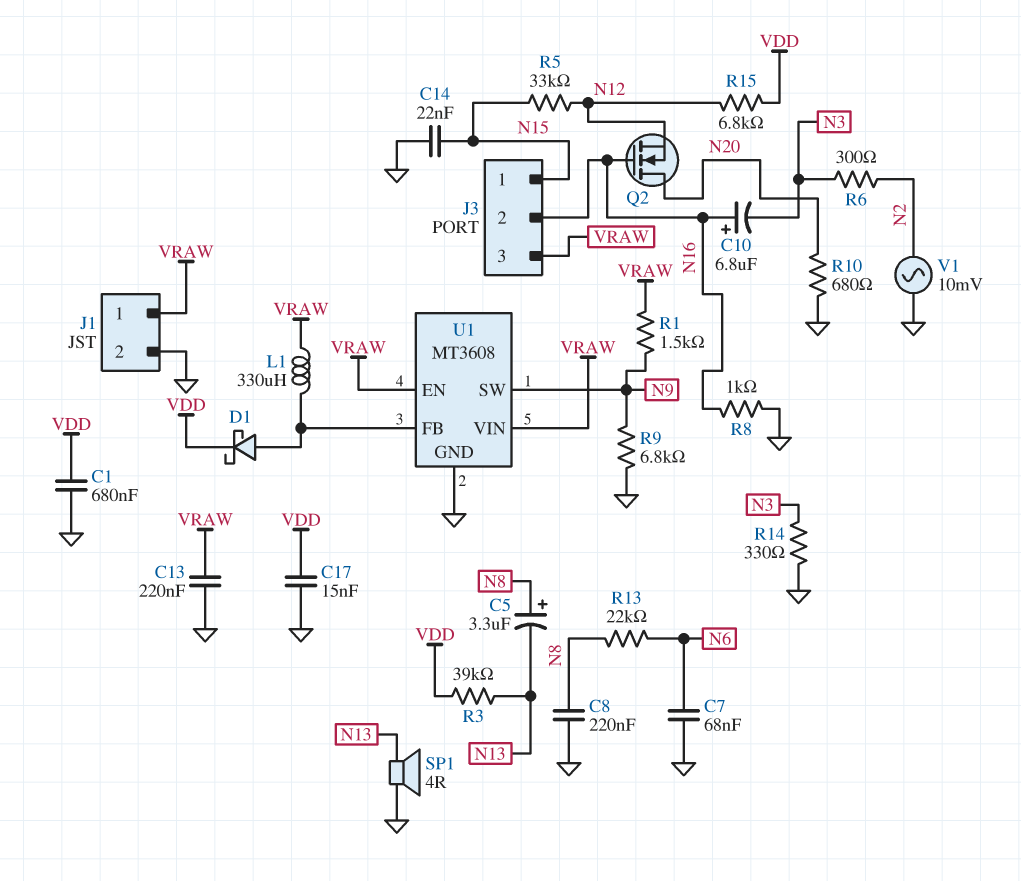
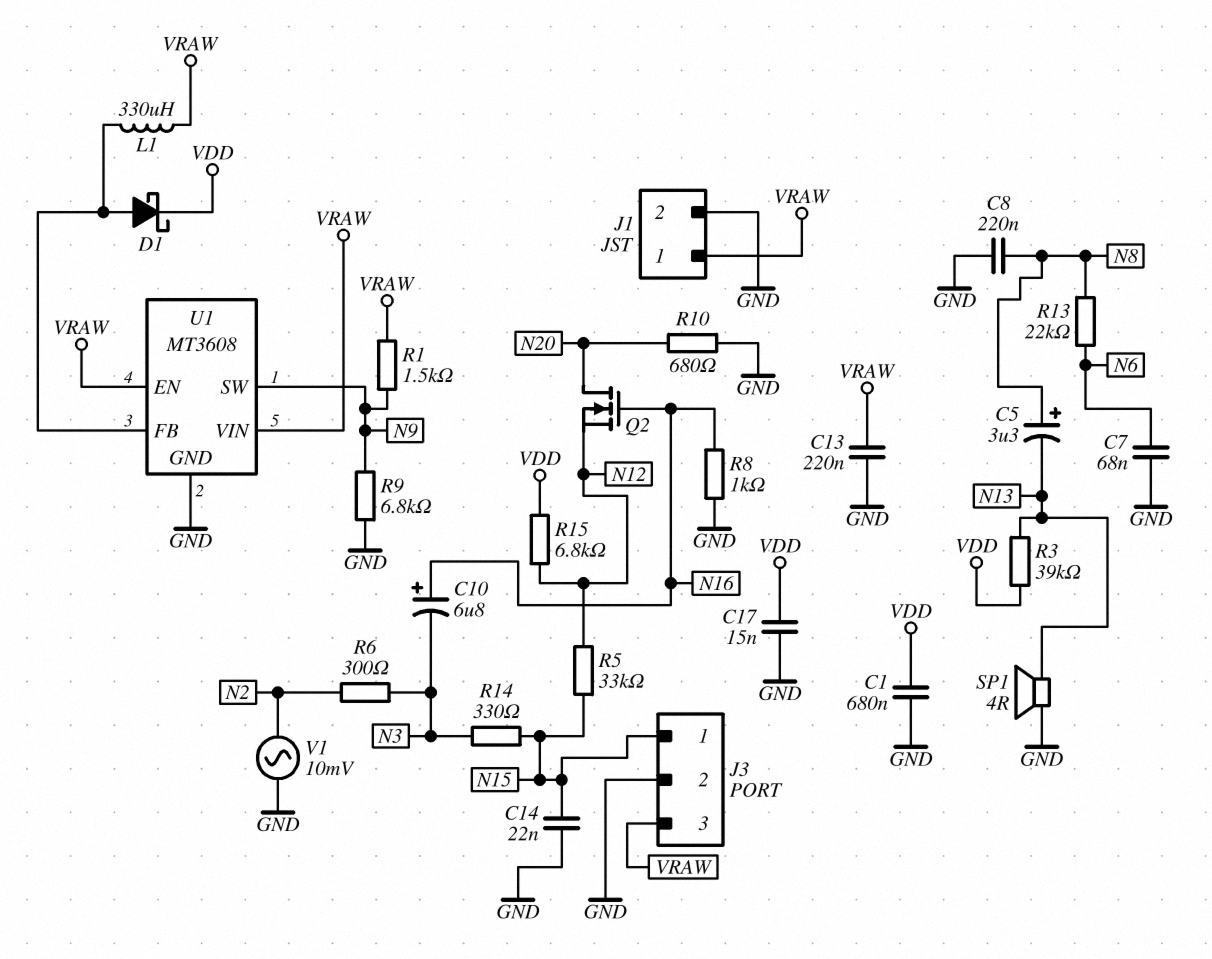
J3 pin 2: N16 -> GND
R14: 330 (GND, N3) -> 330 (N3, N15)

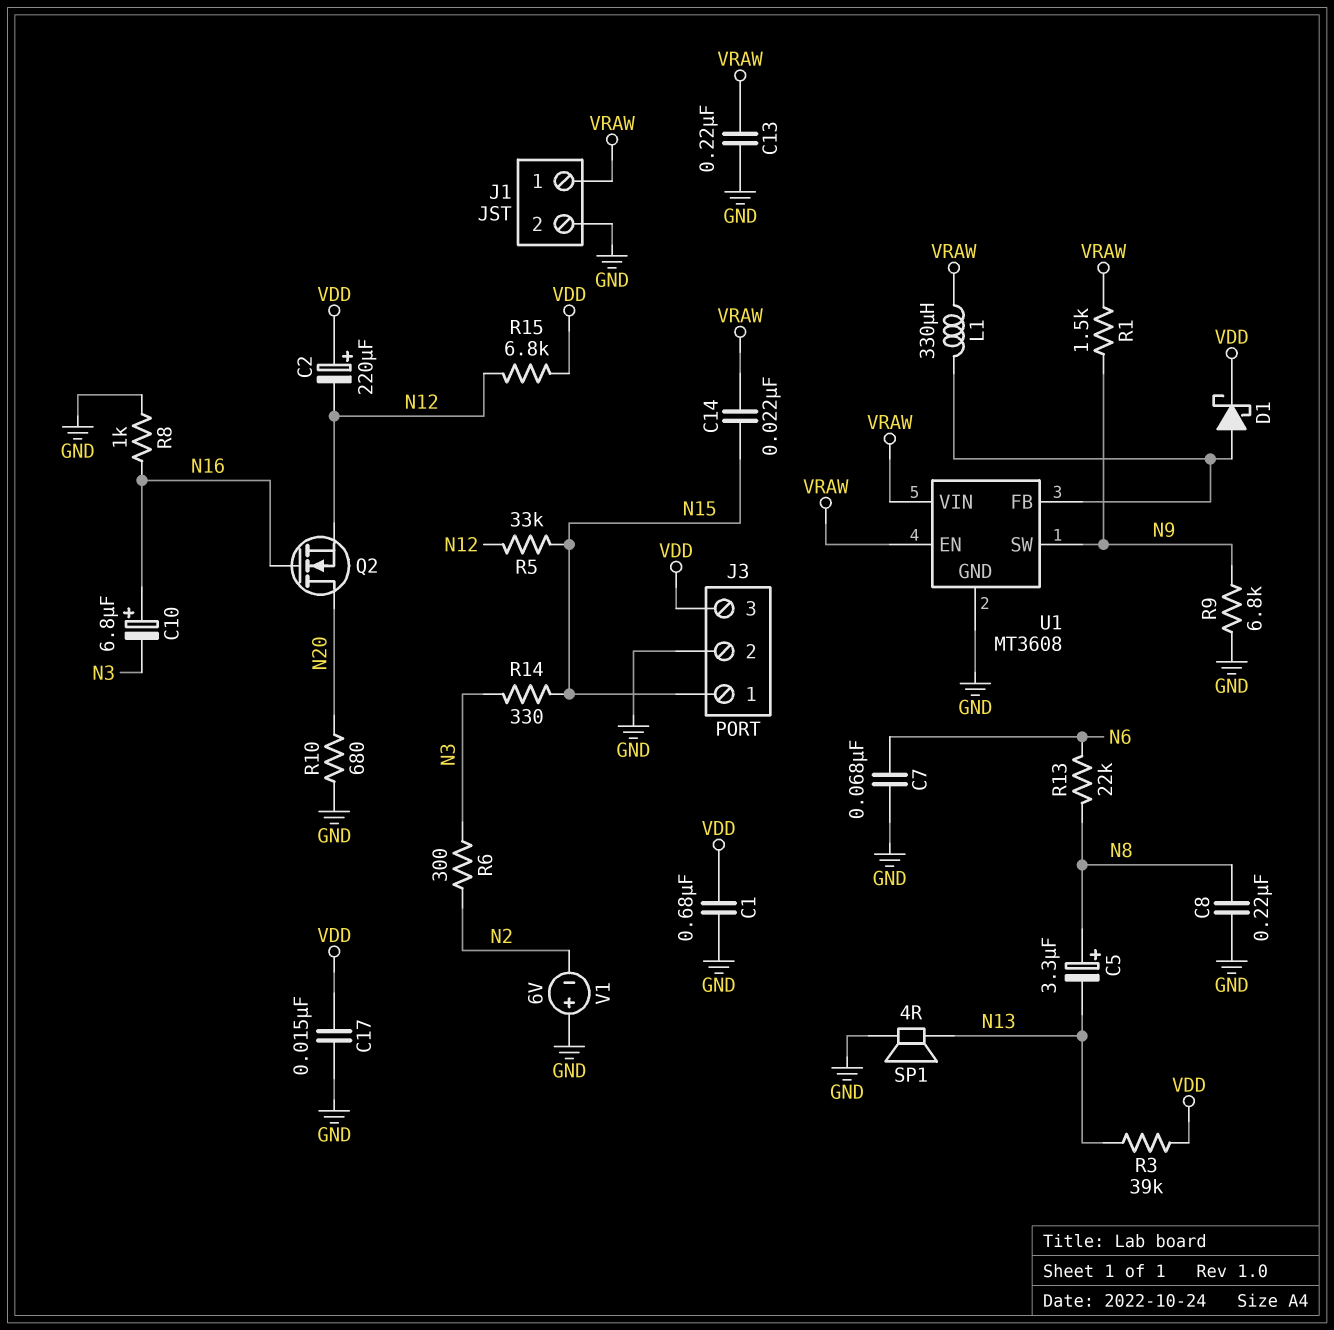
C2: none -> 220uF (plus VDD, minus N12)
C14: 22nF (GND, N15) -> 22nF (N15, VRAW)
J3 pin 3: VRAW -> VDD
V1: AC 10mV (GND, N2) -> 6V (plus GND, minus N2)

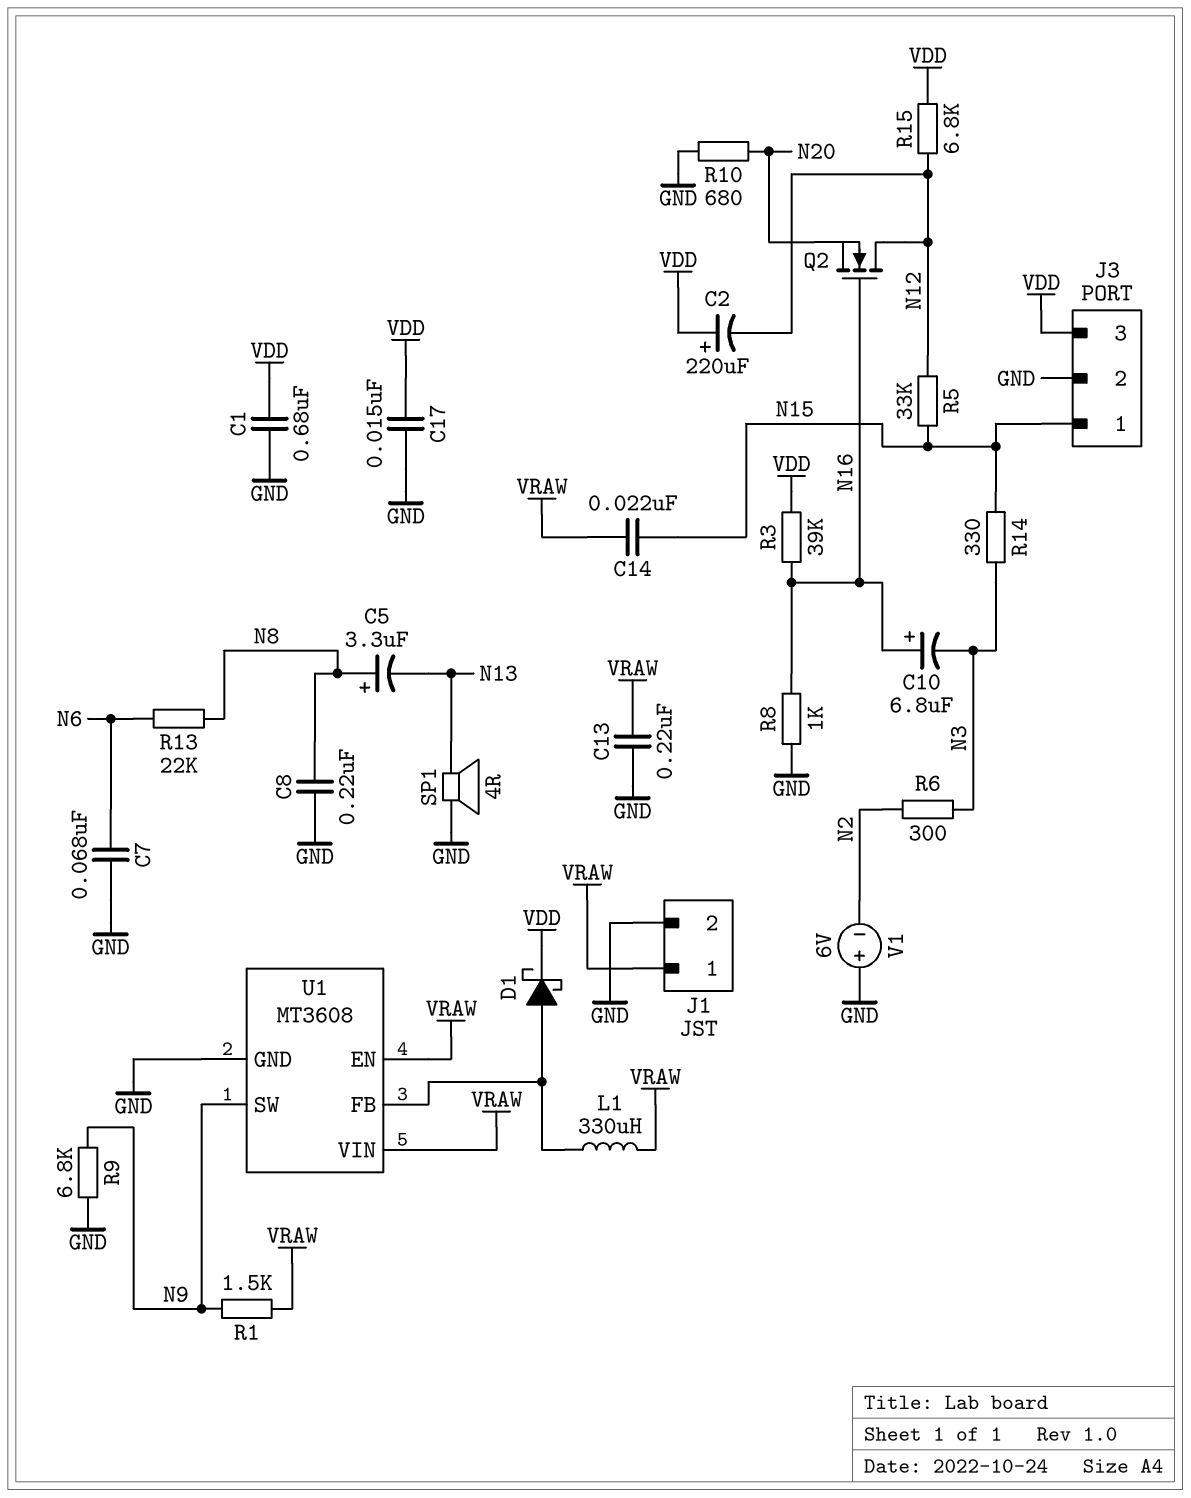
Q2: NMOS (G N16, D N20, S N12) -> NMOS (G N16, D N12, S N20)
R3: 39k (N13, VDD) -> 39k (N16, VDD)

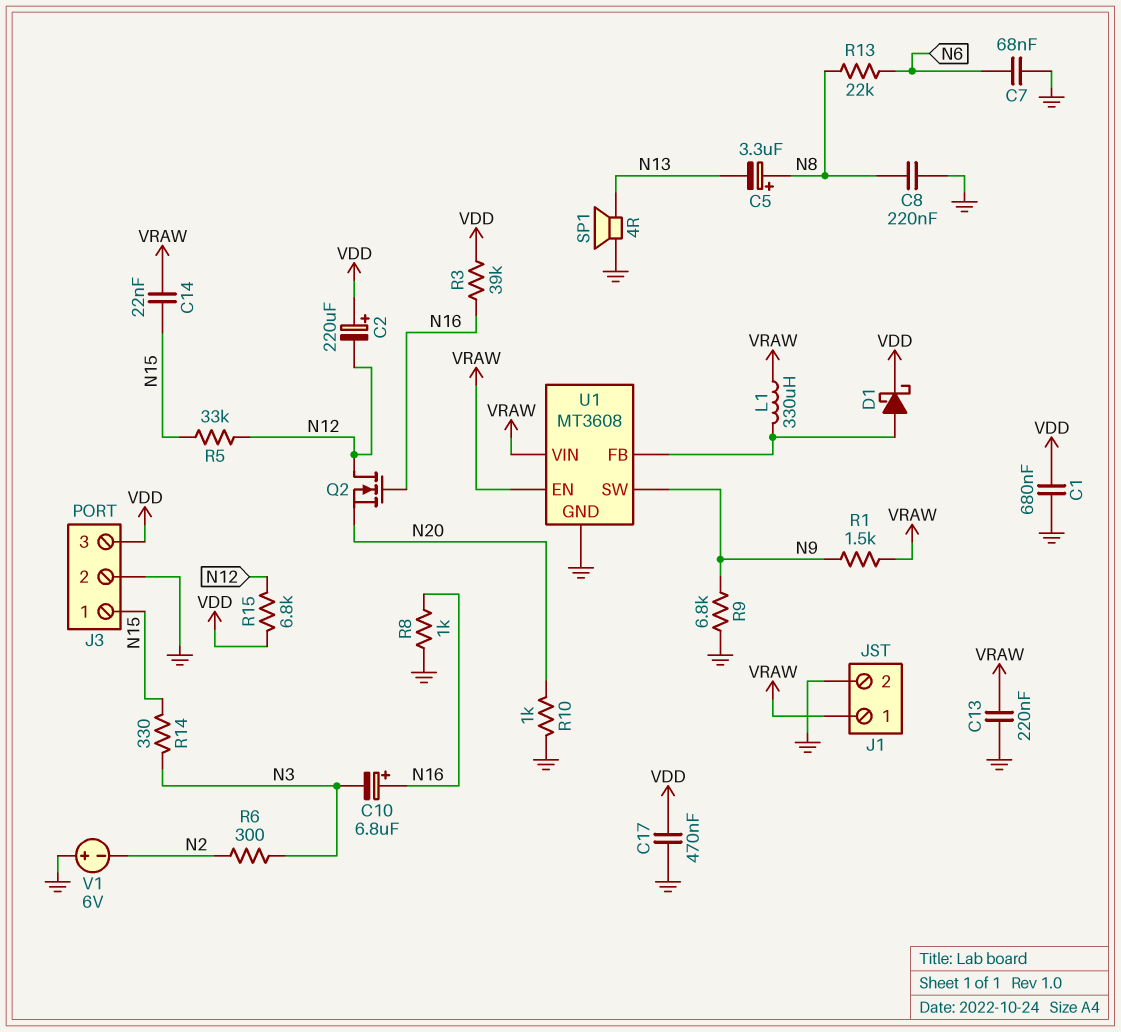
C17: 15nF (GND, VDD) -> 470nF (GND, VDD)
R10: 680 (GND, N20) -> 1k (GND, N20)

